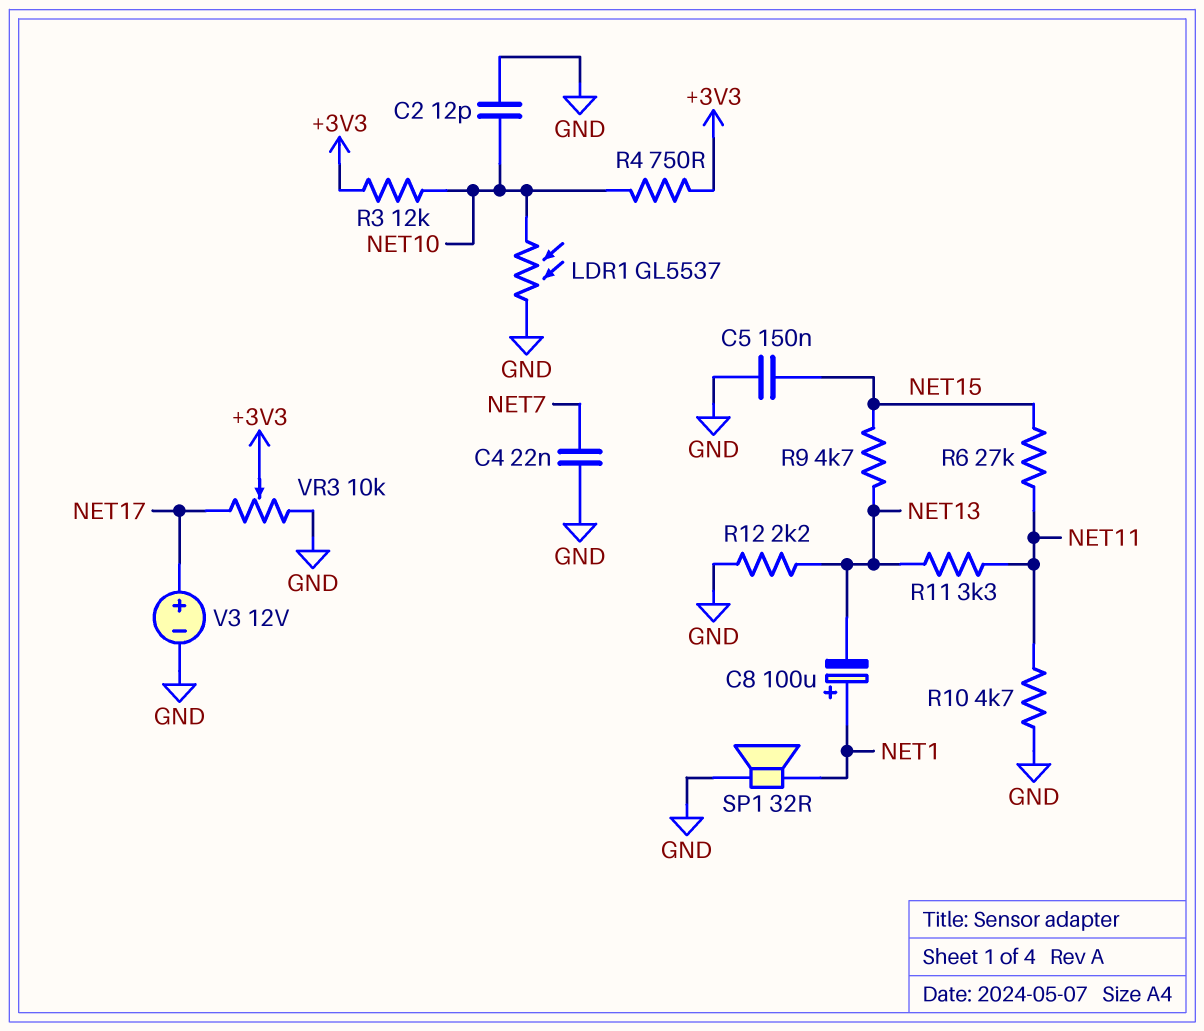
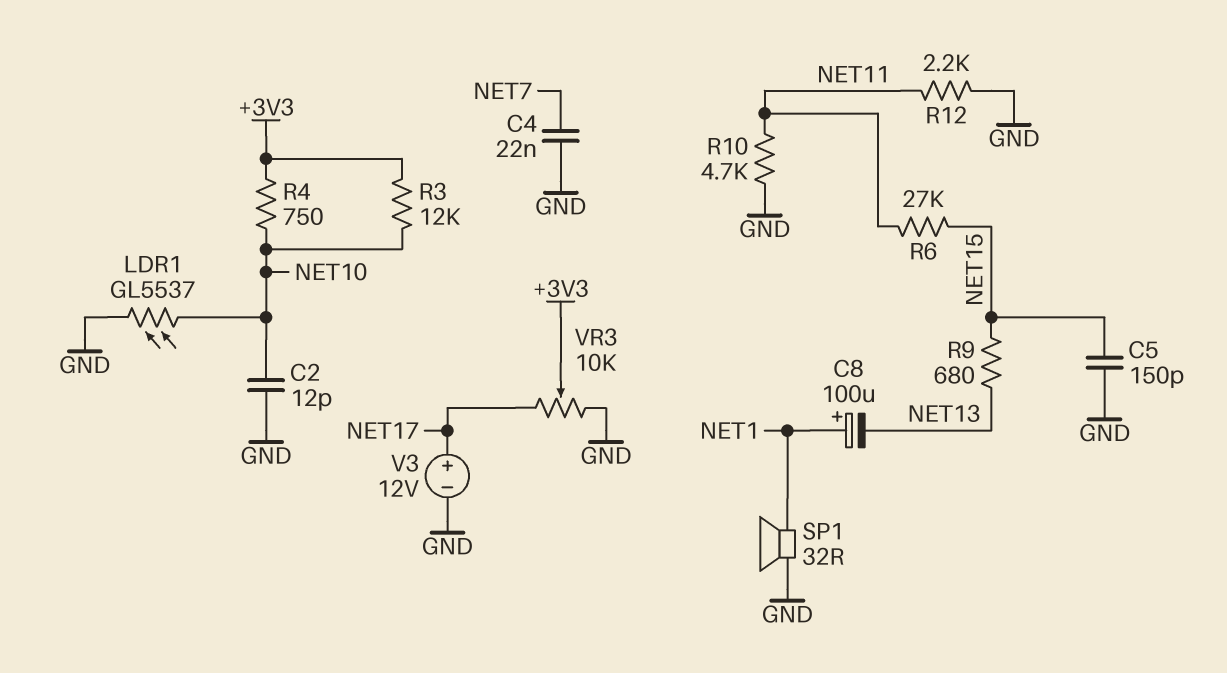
C5: 150nF (GND, NET15) -> 150pF (GND, NET15)
R9: 4.7k (NET13, NET15) -> 680 (NET13, NET15)
R11: 3.3k (NET11, NET13) -> none
R12: 2.2k (GND, NET13) -> 2.2k (GND, NET11)

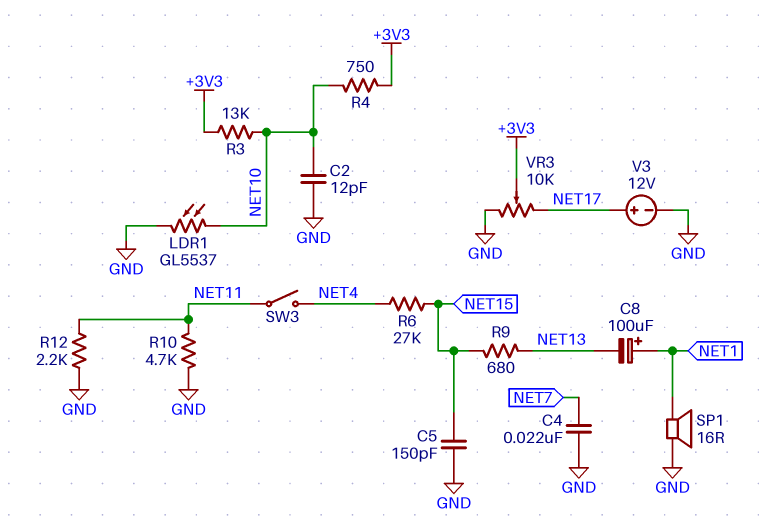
R3: 12k (+3V3, NET10) -> 13k (+3V3, NET10)
R6: 27k (NET11, NET15) -> 27k (NET4, NET15)
SP1: speaker 32R (GND, NET1) -> speaker 16R (GND, NET1)
SW3: none -> switch (NET4, NET11)

